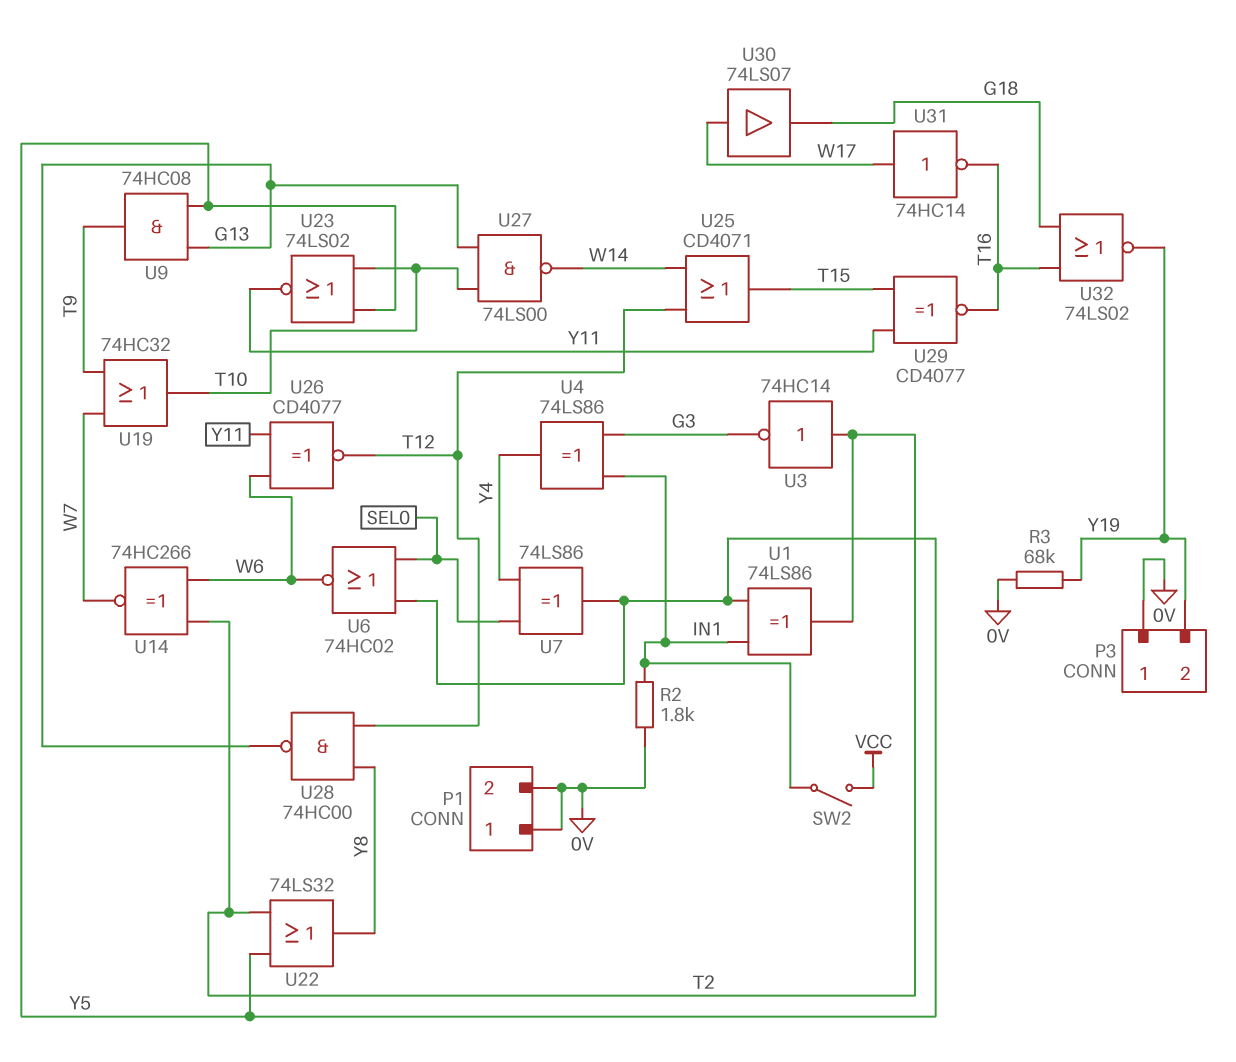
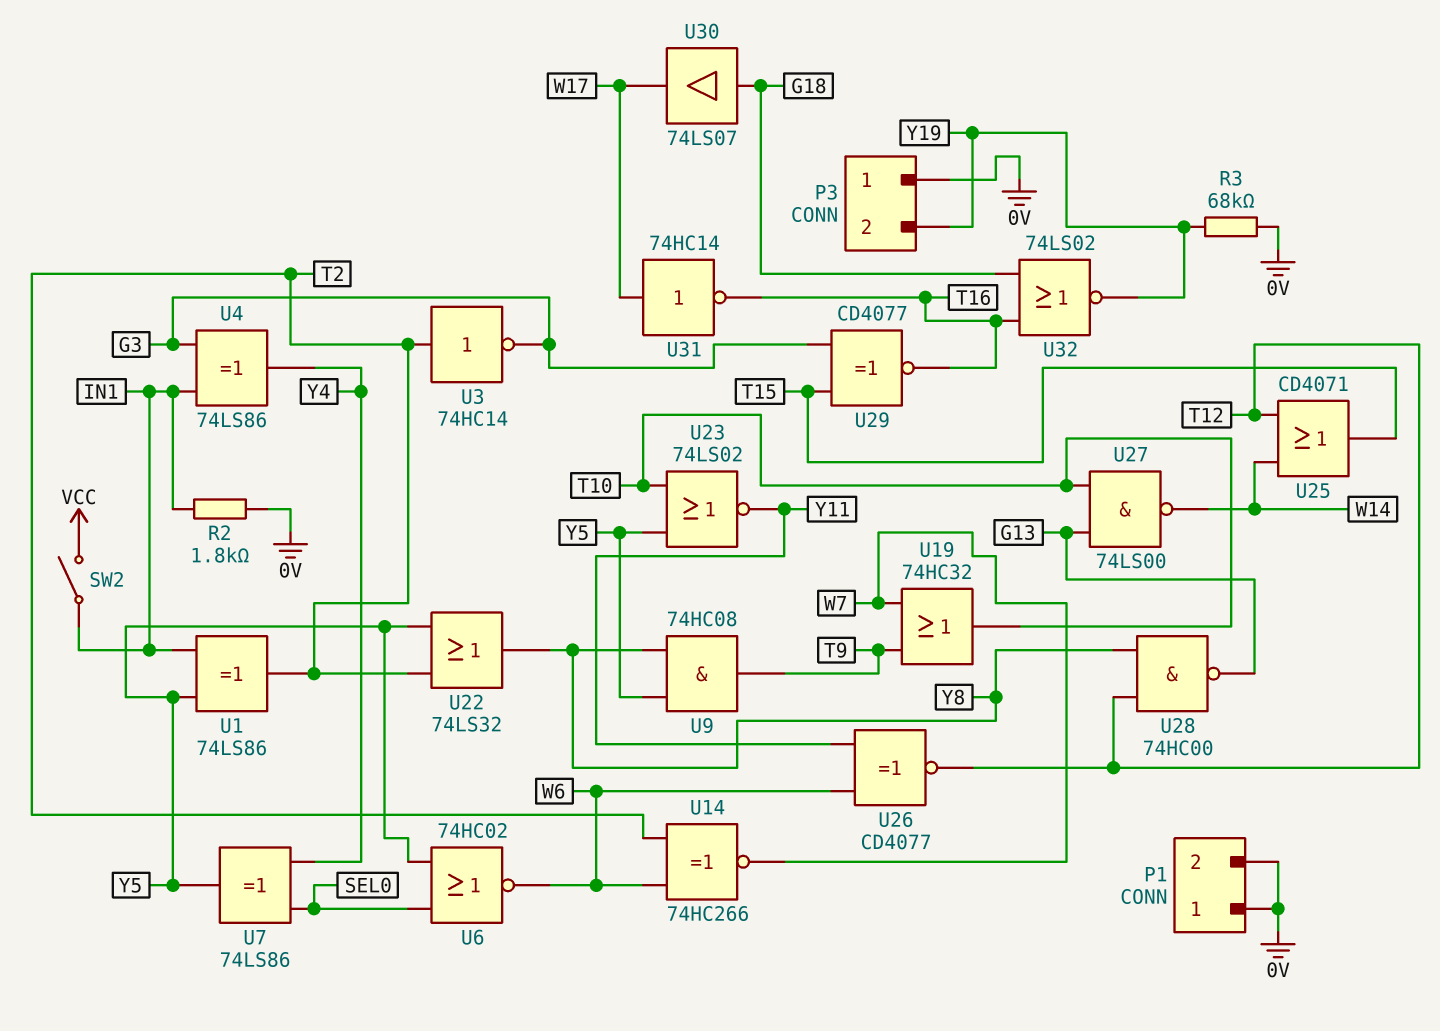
U9: AND 74HC08 (in G13, in Y5, out T9) -> AND 74HC08 (in Y5, in Y8, out T9)
U29: XNOR CD4077 (in T15, in Y11, out T16) -> XNOR CD4077 (in G3, in T15, out T16)
U30: buffer 74LS07 (in W17, out G18) -> buffer 74LS07 (in G18, out W17)

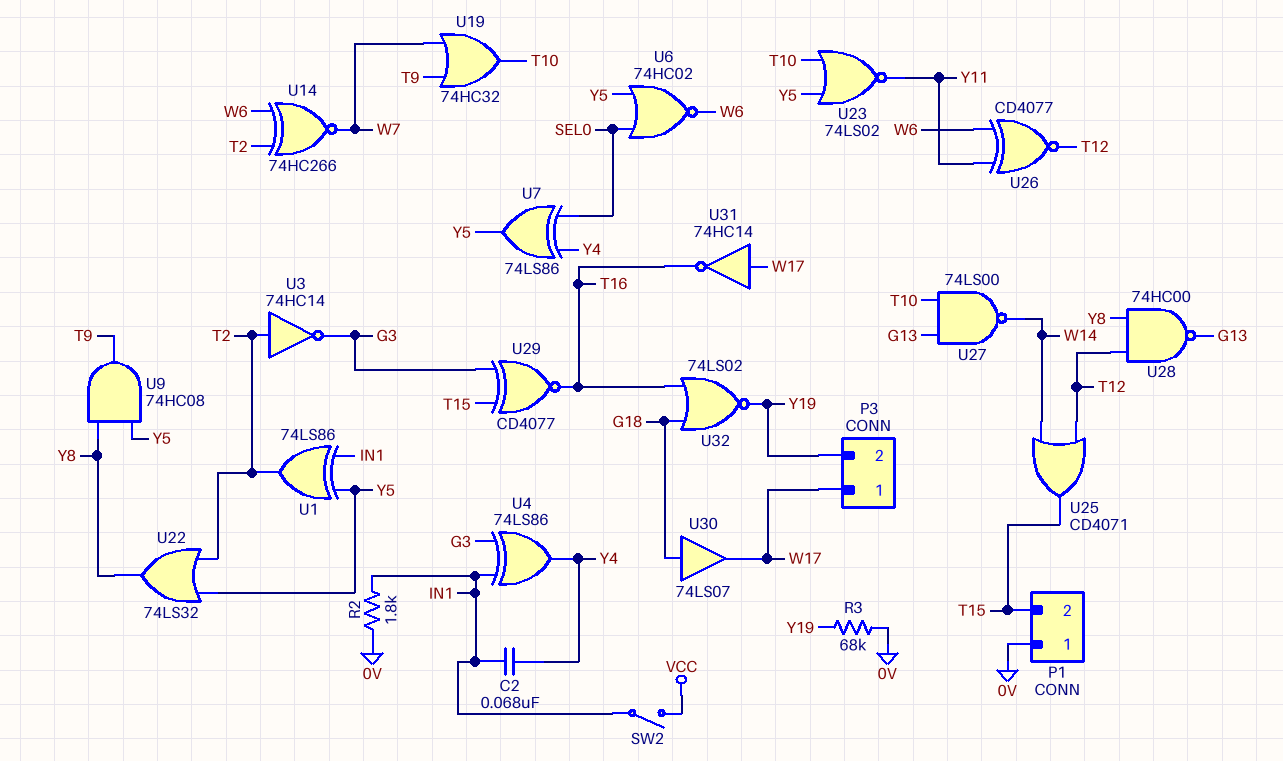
C2: none -> 68nF (IN1, Y4)
P1 pin 2: 0V -> T15
P3 pin 1: 0V -> W17

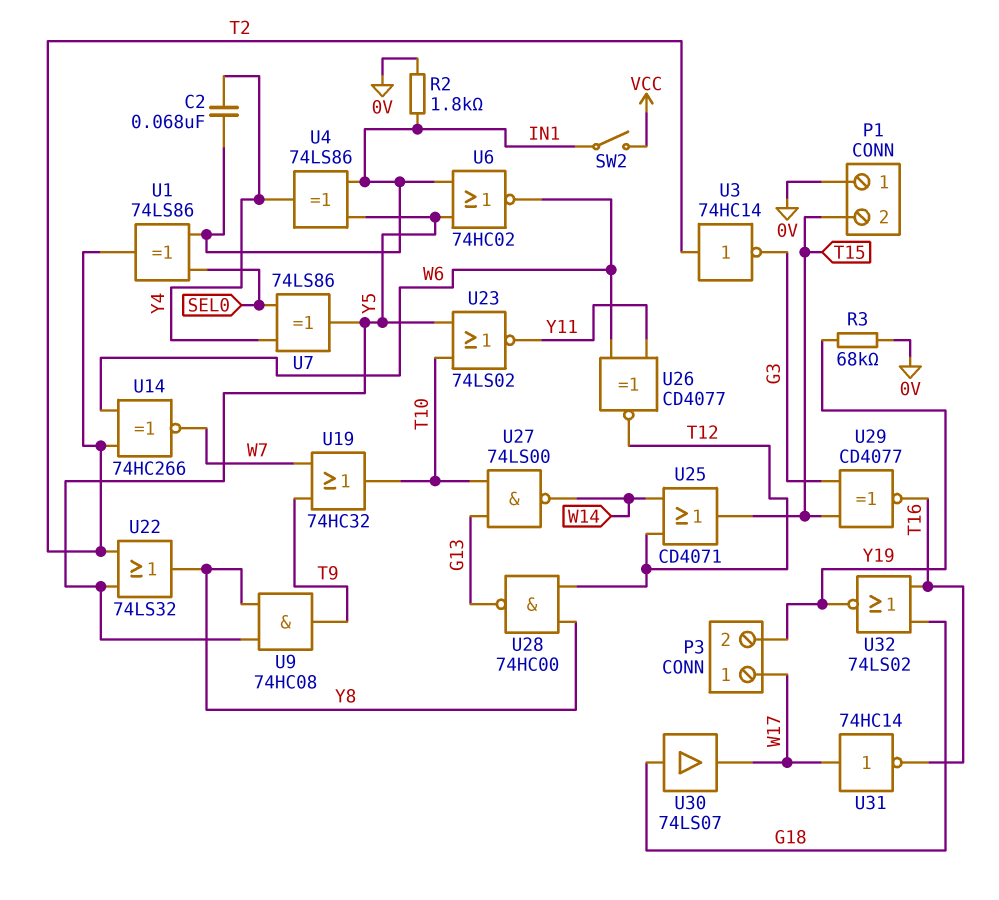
U1: XOR 74LS86 (in IN1, in Y5, out T2) -> XOR 74LS86 (in IN1, in SEL0, out T2)
U4: XOR 74LS86 (in G3, in IN1, out Y4) -> XOR 74LS86 (in IN1, in Y5, out Y4)
U6: NOR 74HC02 (in SEL0, in Y5, out W6) -> NOR 74HC02 (in IN1, in Y5, out W6)

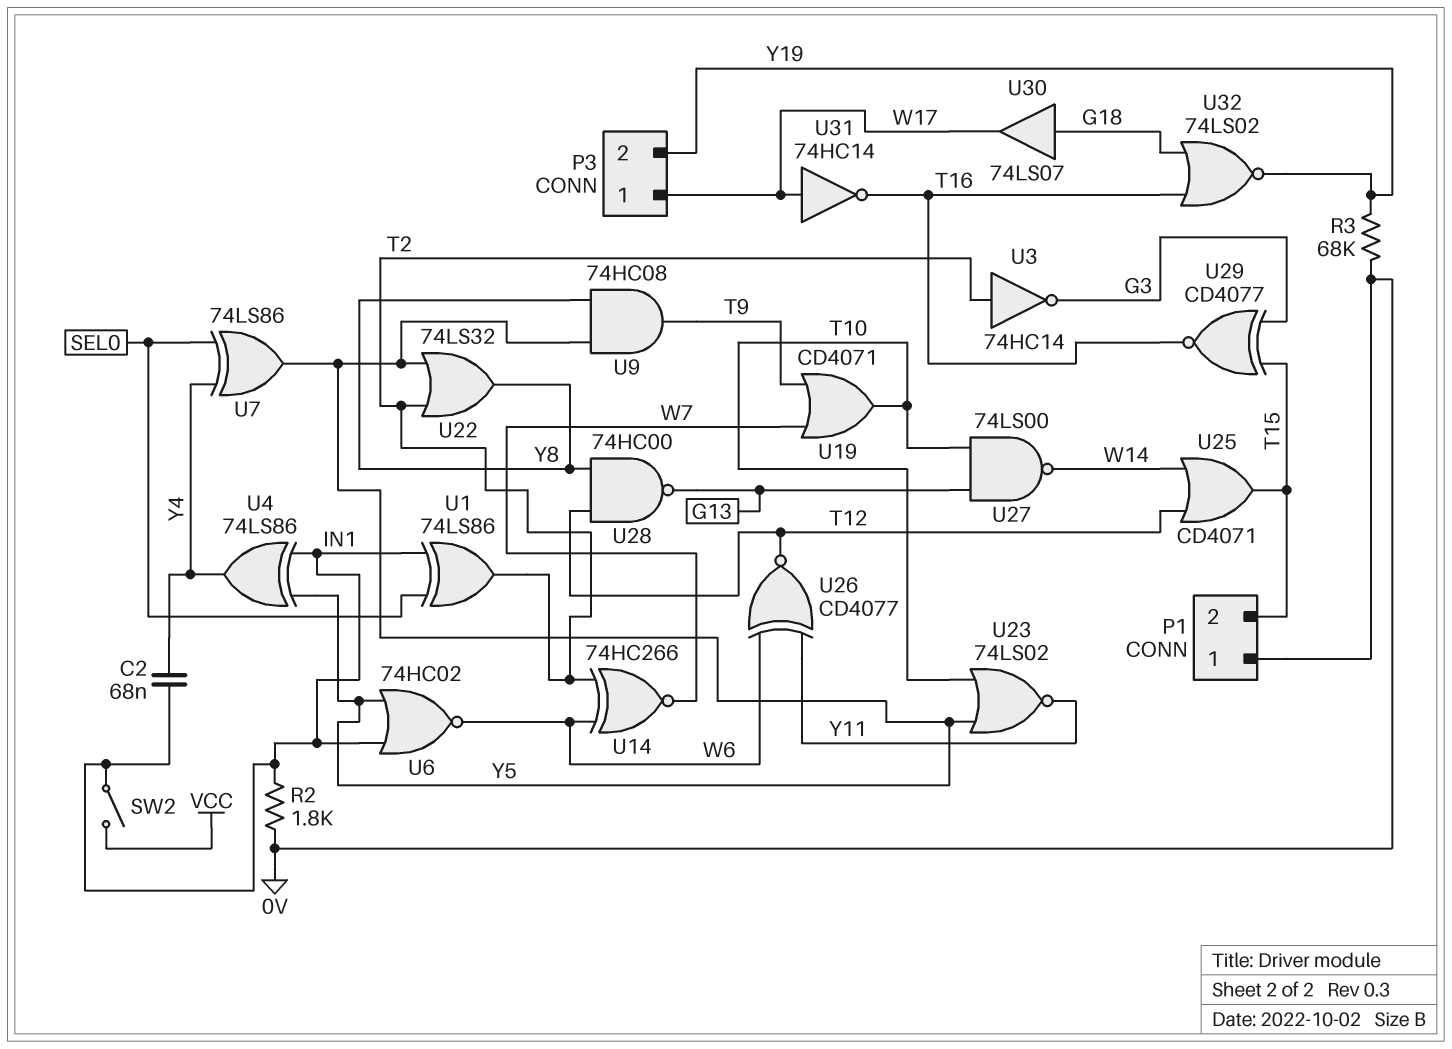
U19: OR 74HC32 (in T9, in W7, out T10) -> OR CD4071 (in T9, in W7, out T10)

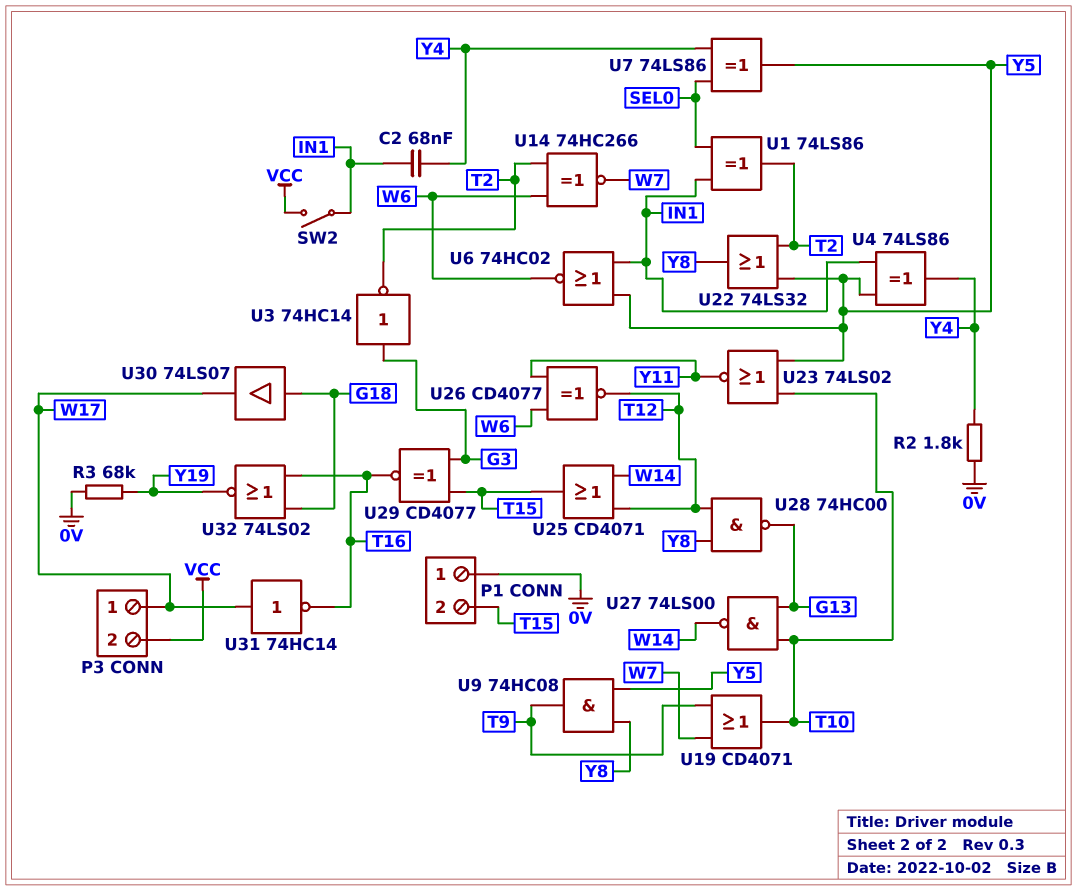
P3 pin 2: Y19 -> VCC
R2: 1.8k (0V, IN1) -> 1.8k (0V, Y4)
U3: NOT 74HC14 (in T2, out G3) -> NOT 74HC14 (in G3, out T2)

